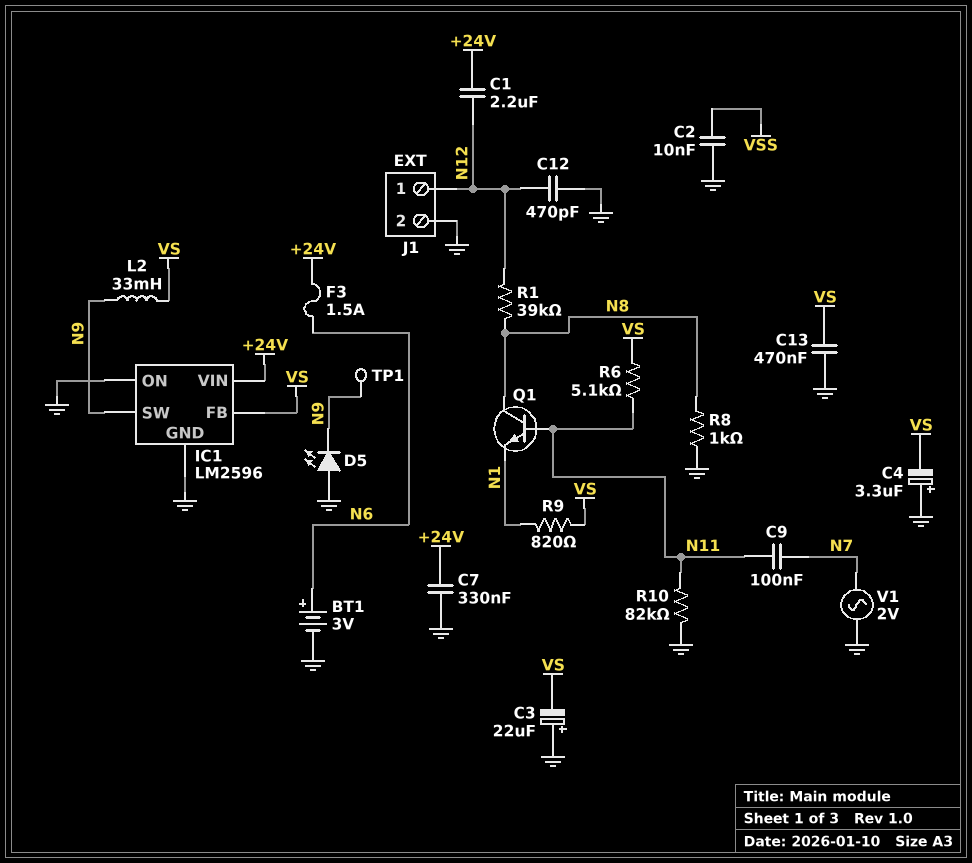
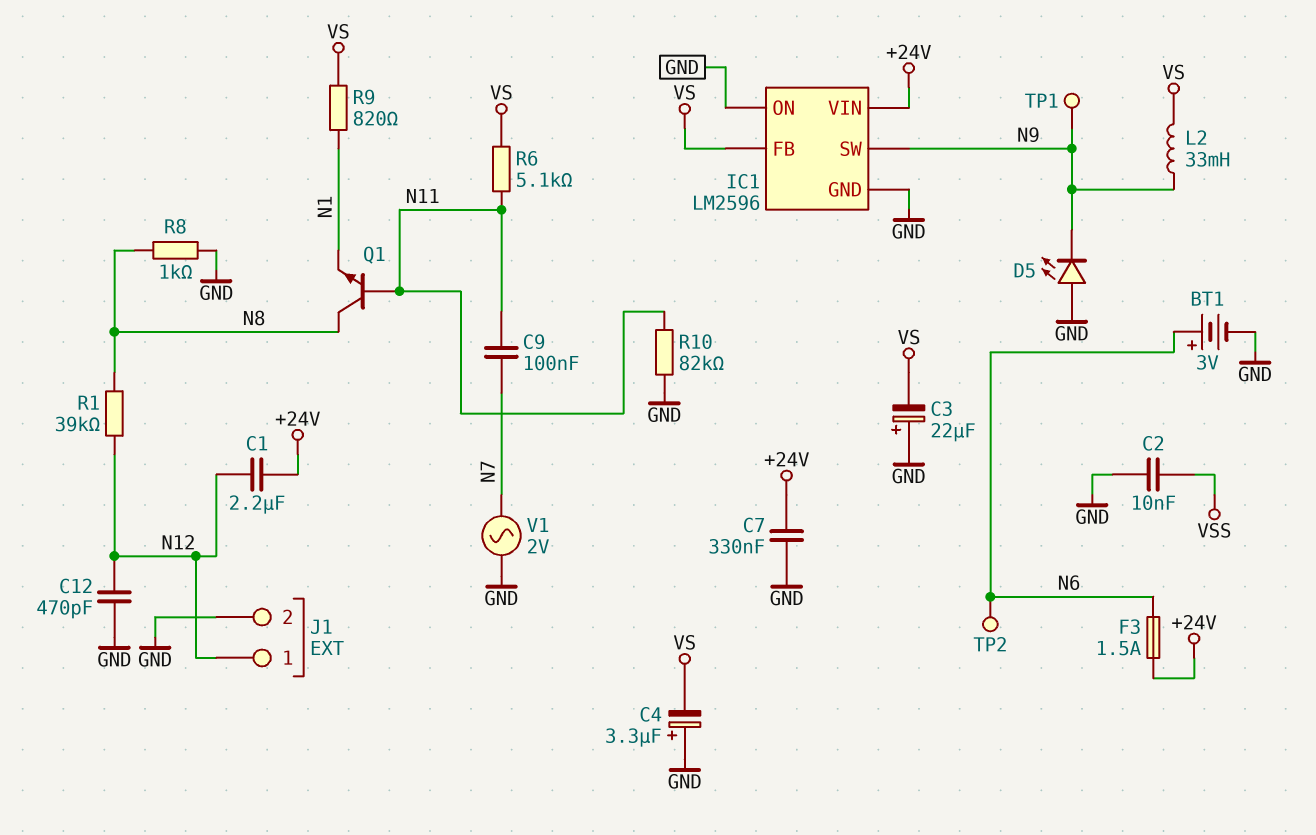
C13: 470nF (GND, VS) -> none
TP2: none -> test point (N6)

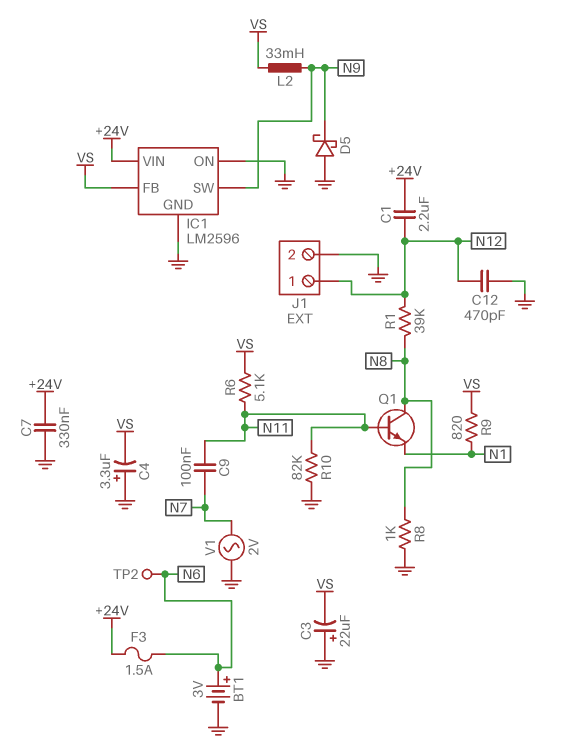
C2: 10nF (GND, VSS) -> none
D5: LED (A GND, K N9) -> schottky (A GND, K N9)
TP1: test point (N9) -> none

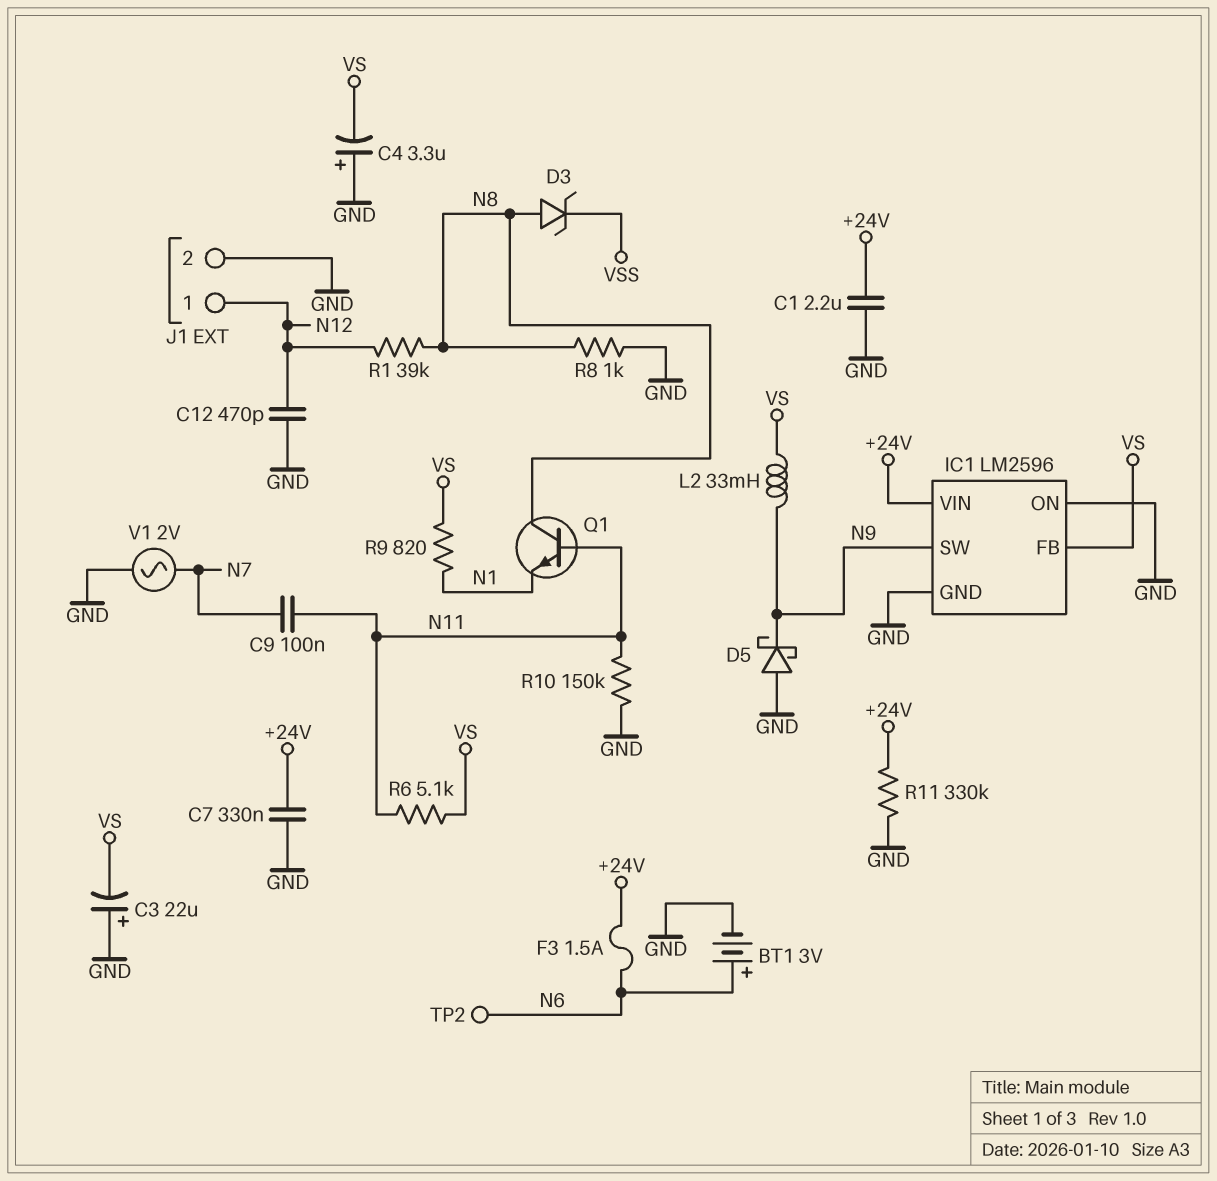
C1: 2.2uF (+24V, N12) -> 2.2uF (+24V, GND)
D3: none -> zener (A N8, K VSS)
R10: 82k (GND, N11) -> 150k (GND, N11)
R11: none -> 330k (+24V, GND)

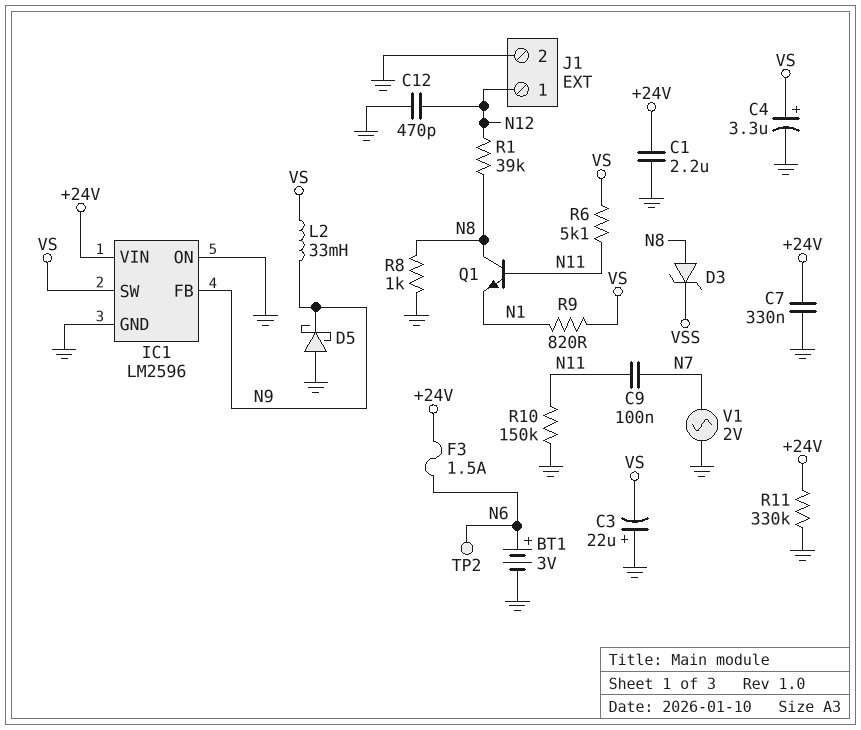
C4: 3.3uF (plus GND, minus VS) -> 3.3uF (plus VS, minus GND)
IC1 pin FB: VS -> N9
IC1 pin SW: N9 -> VS

